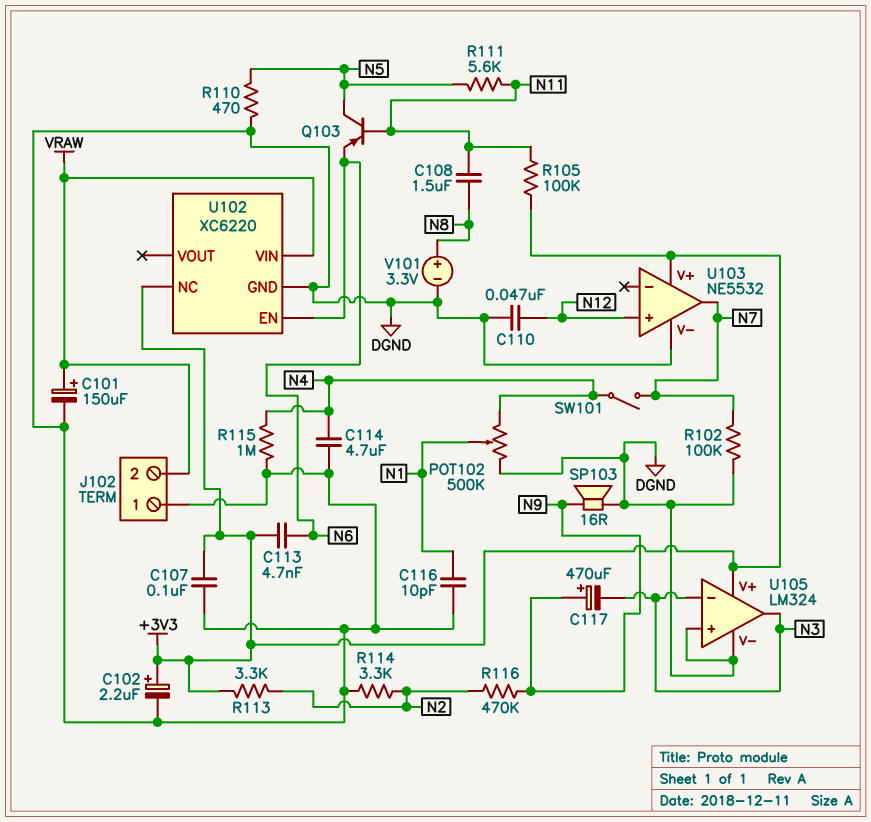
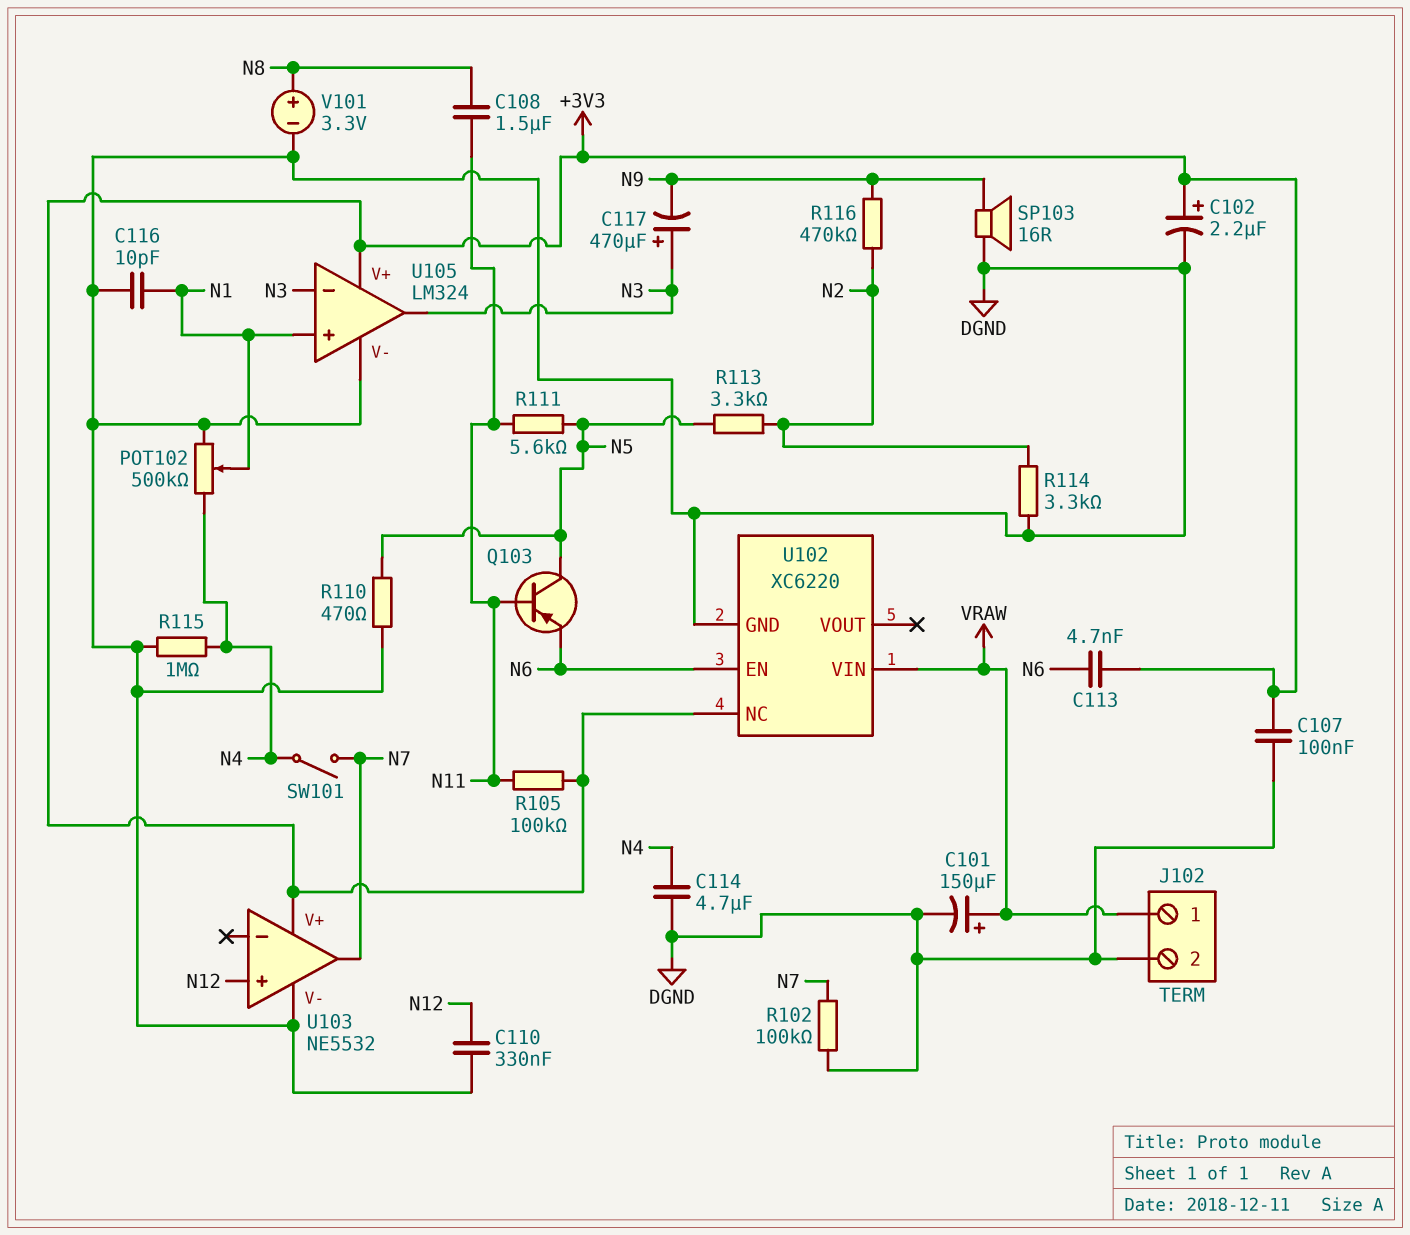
C110: 47nF (DGND, N12) -> 330nF (DGND, N12)
C117: 470uF (plus N9, minus N3) -> 470uF (plus N3, minus N9)
J102 pin 1: DGND -> VRAW
J102 pin 2: VRAW -> DGND
R113: 3.3k (+3V3, N2) -> 3.3k (N2, N5)
U105 pin in+: DGND -> N1

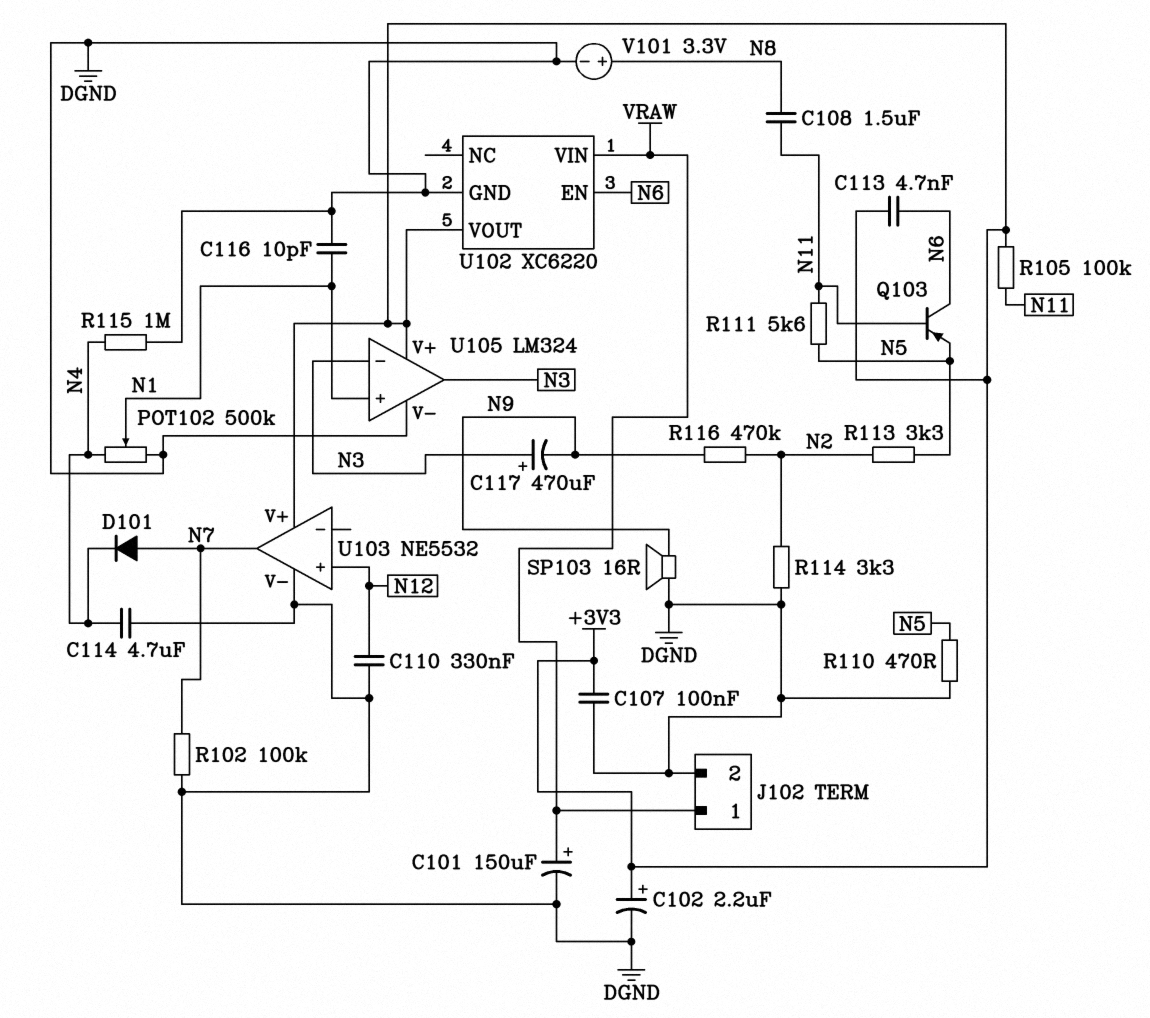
D101: none -> diode (A N7, K N4)
Q103: PNP (B N11, C N5, E N6) -> PNP (B N11, C N6, E N5)
SW101: switch (N4, N7) -> none
U102 pin NC: +3V3 -> none
U102 pin VOUT: none -> +3V3

